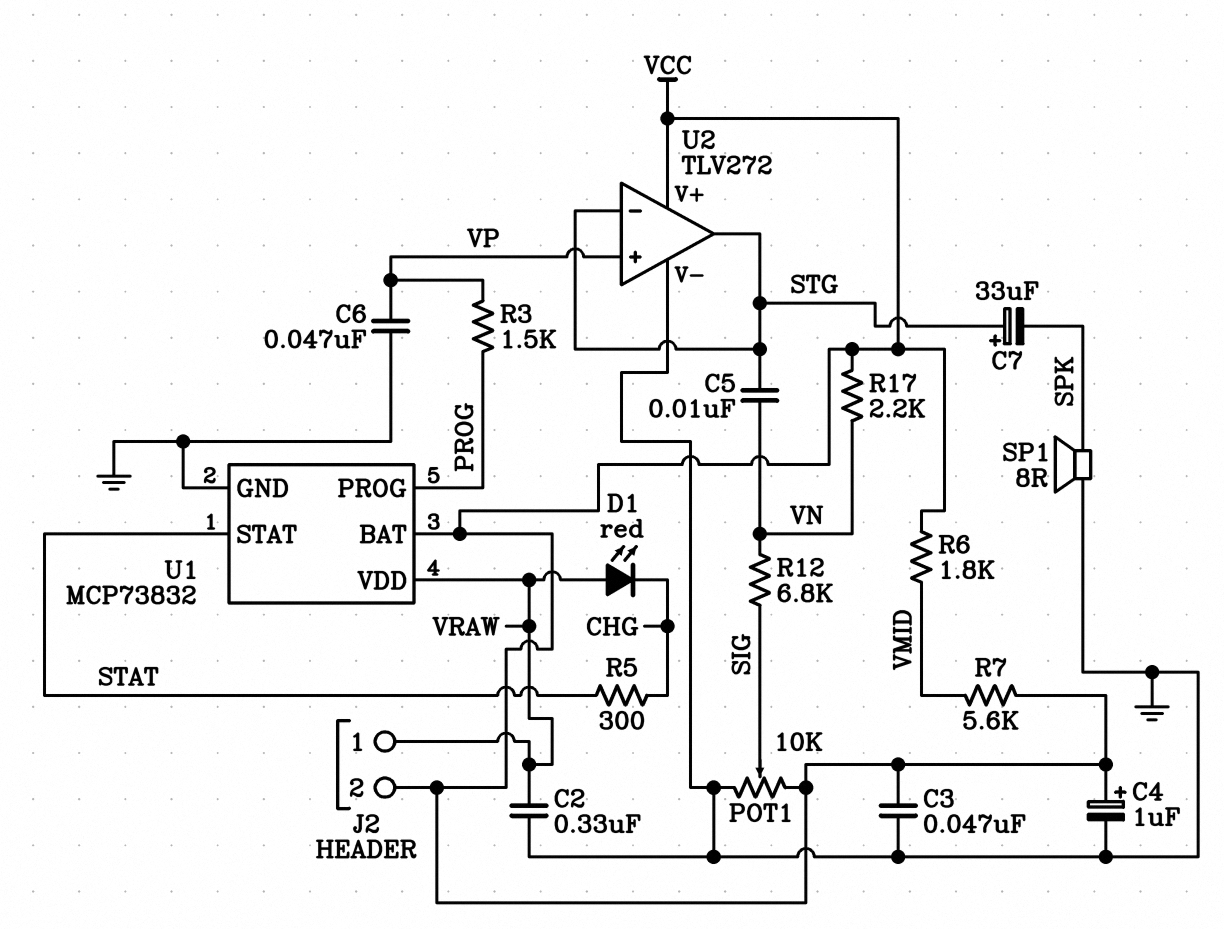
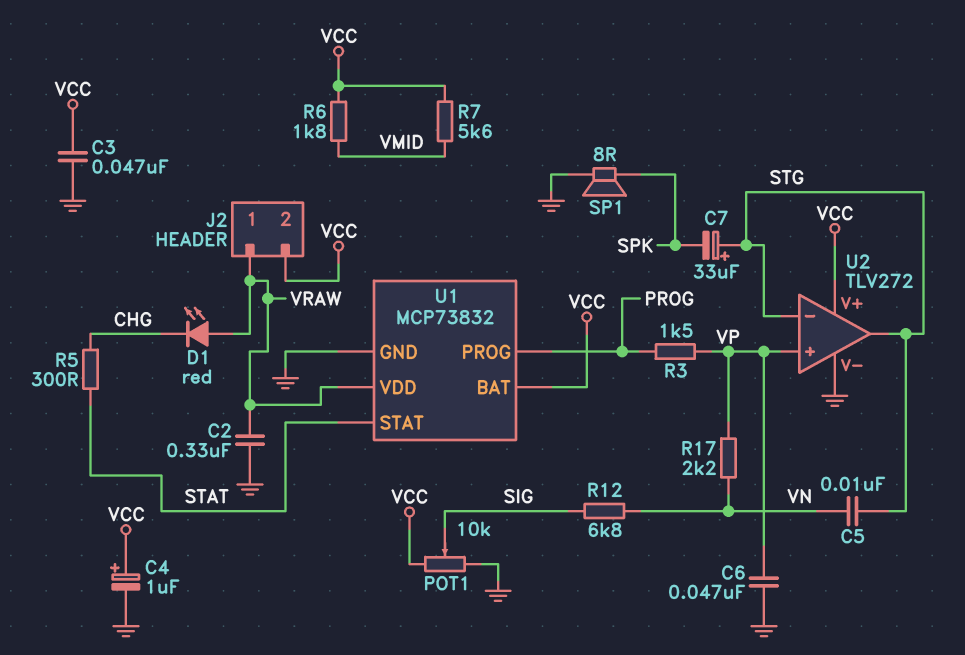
R17: 2.2k (VCC, VN) -> 2.2k (VN, VP)

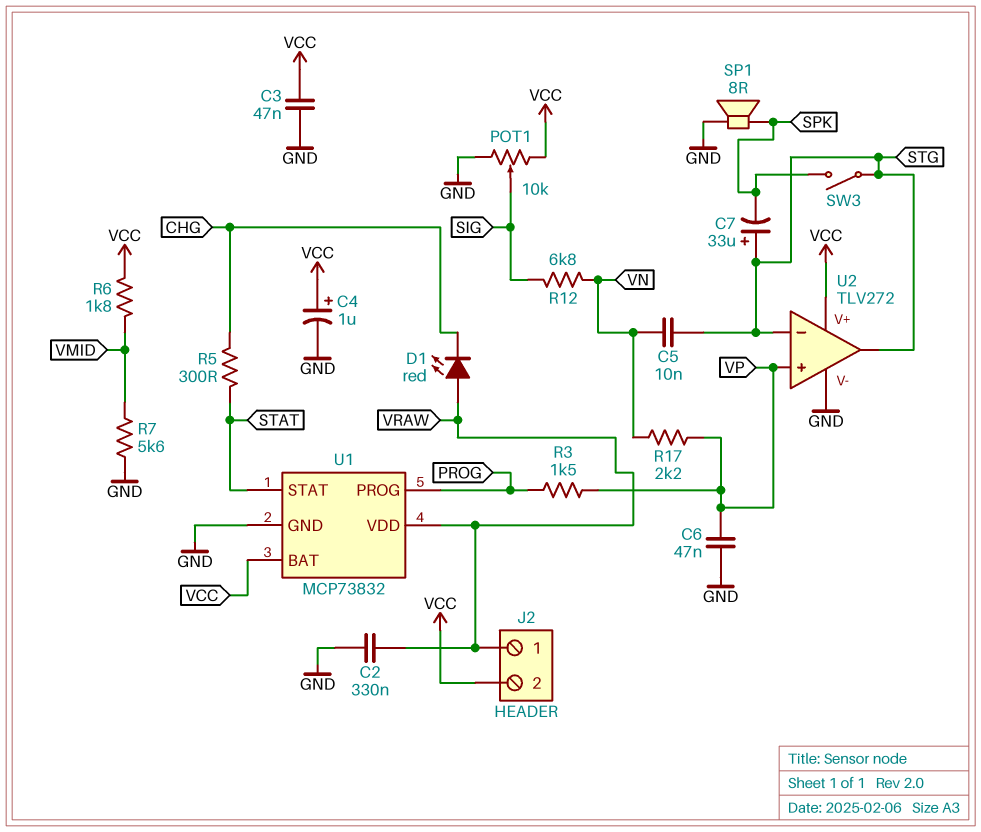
R7: 5.6k (VCC, VMID) -> 5.6k (GND, VMID)
SW3: none -> switch (SPK, STG)

